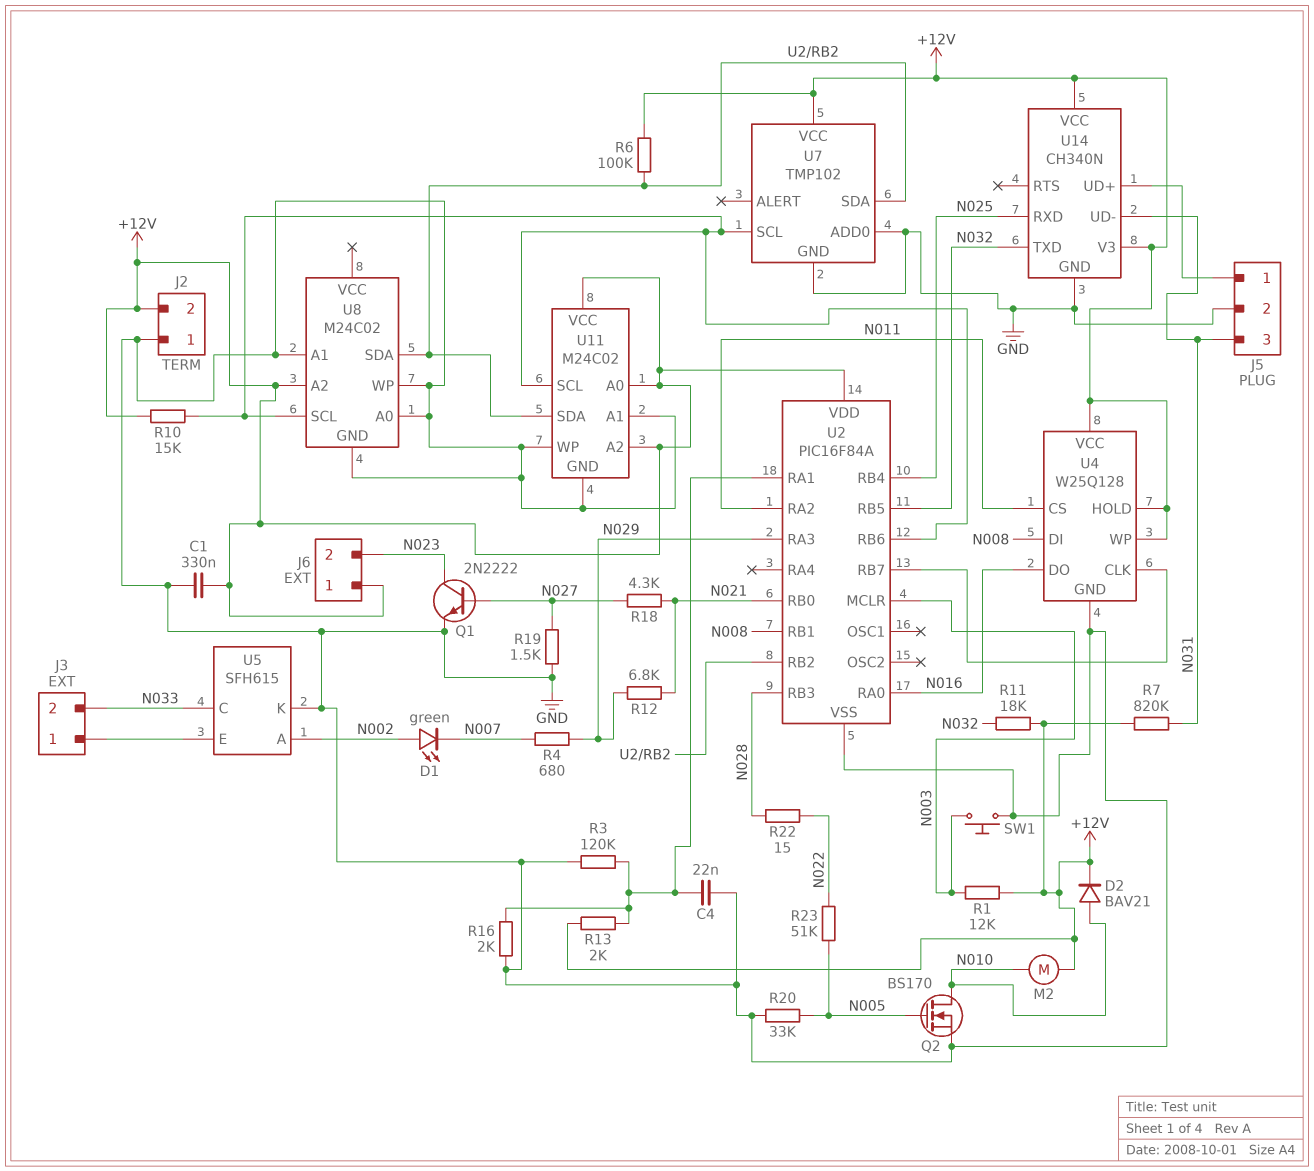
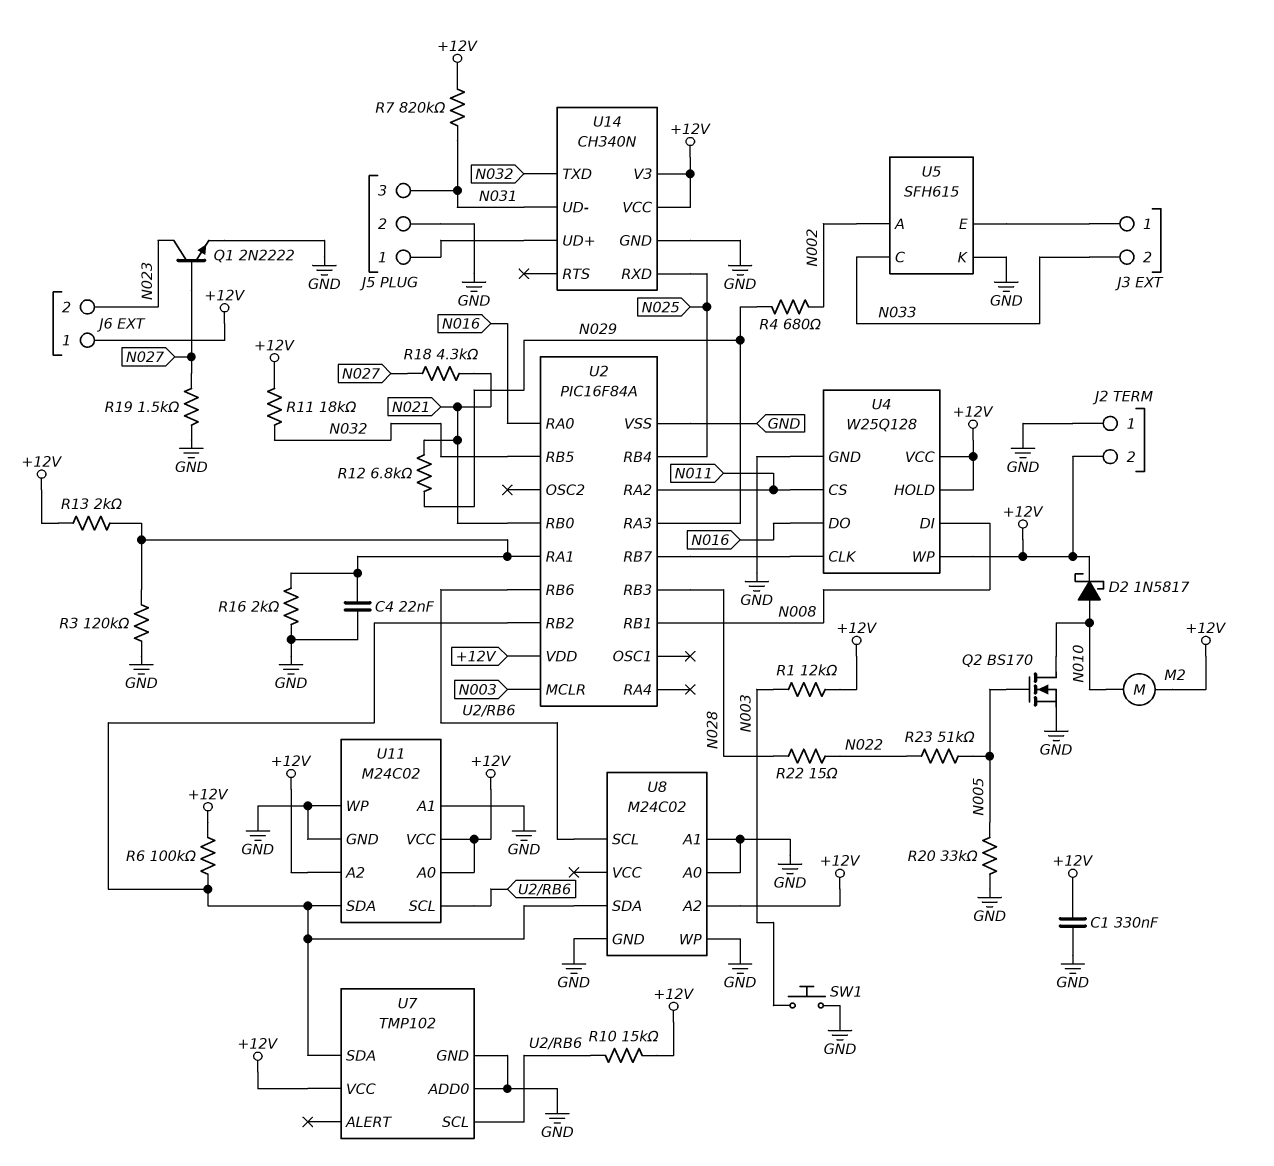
D1: LED green (A N002, K N007) -> none
D2: diode BAV21 (A N010, K +12V) -> schottky 1N5817 (A N010, K +12V)
R4: 680 (N007, N029) -> 680 (N002, N029)

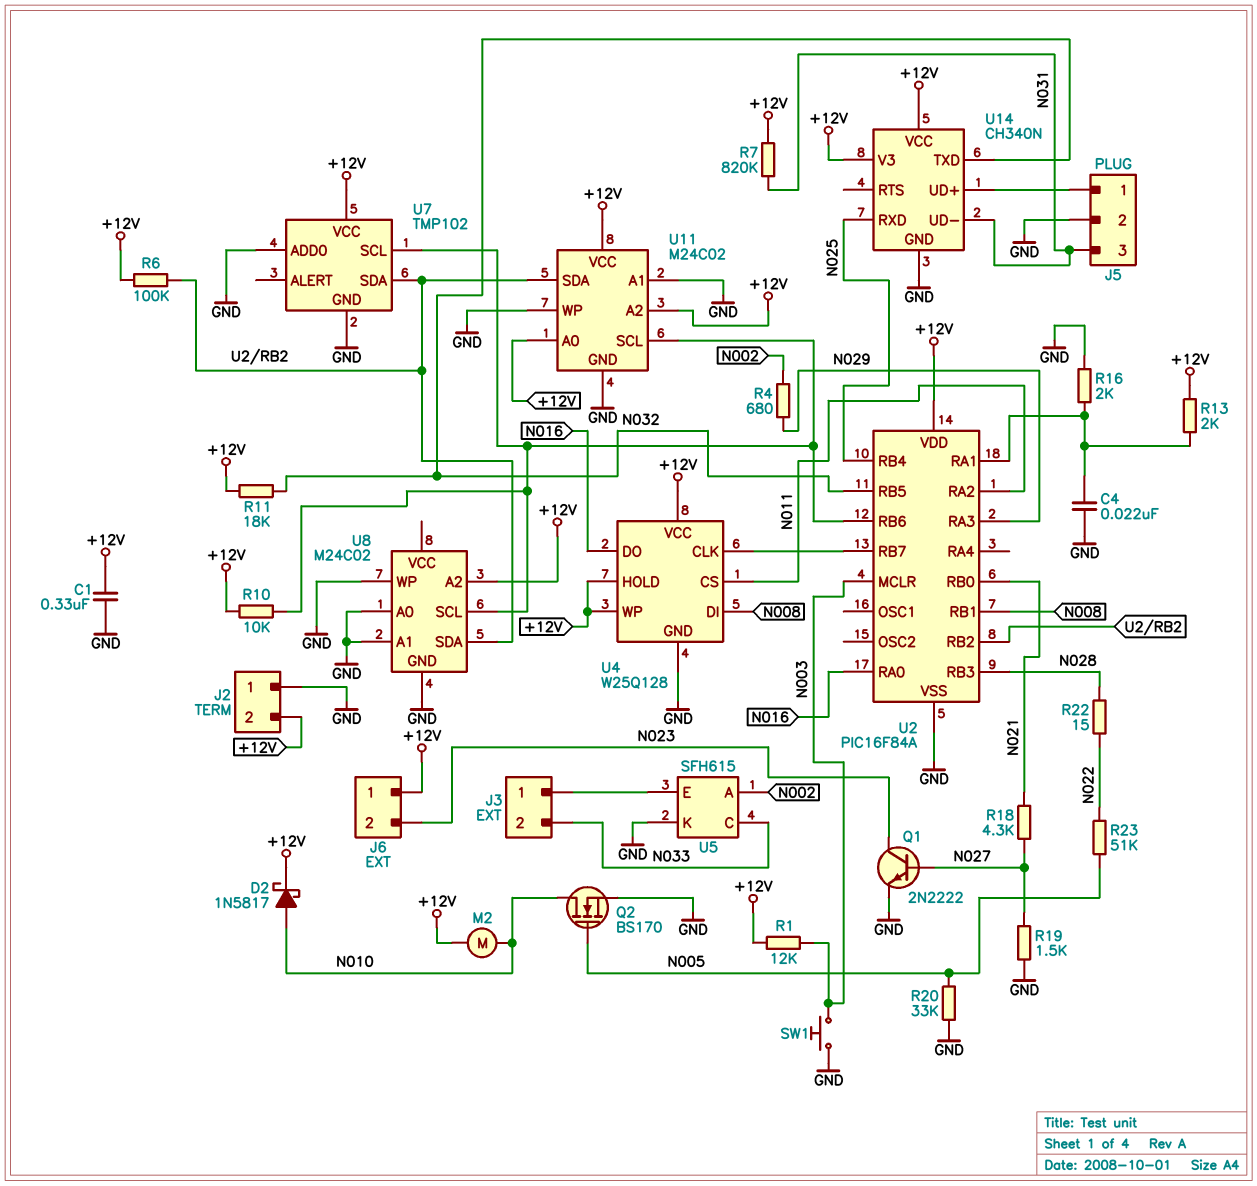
R3: 120k (GND, U2/RA1) -> none
R10: 15k (+12V, U2/RB6) -> 10k (+12V, U2/RB6)
R12: 6.8k (N021, N029) -> none

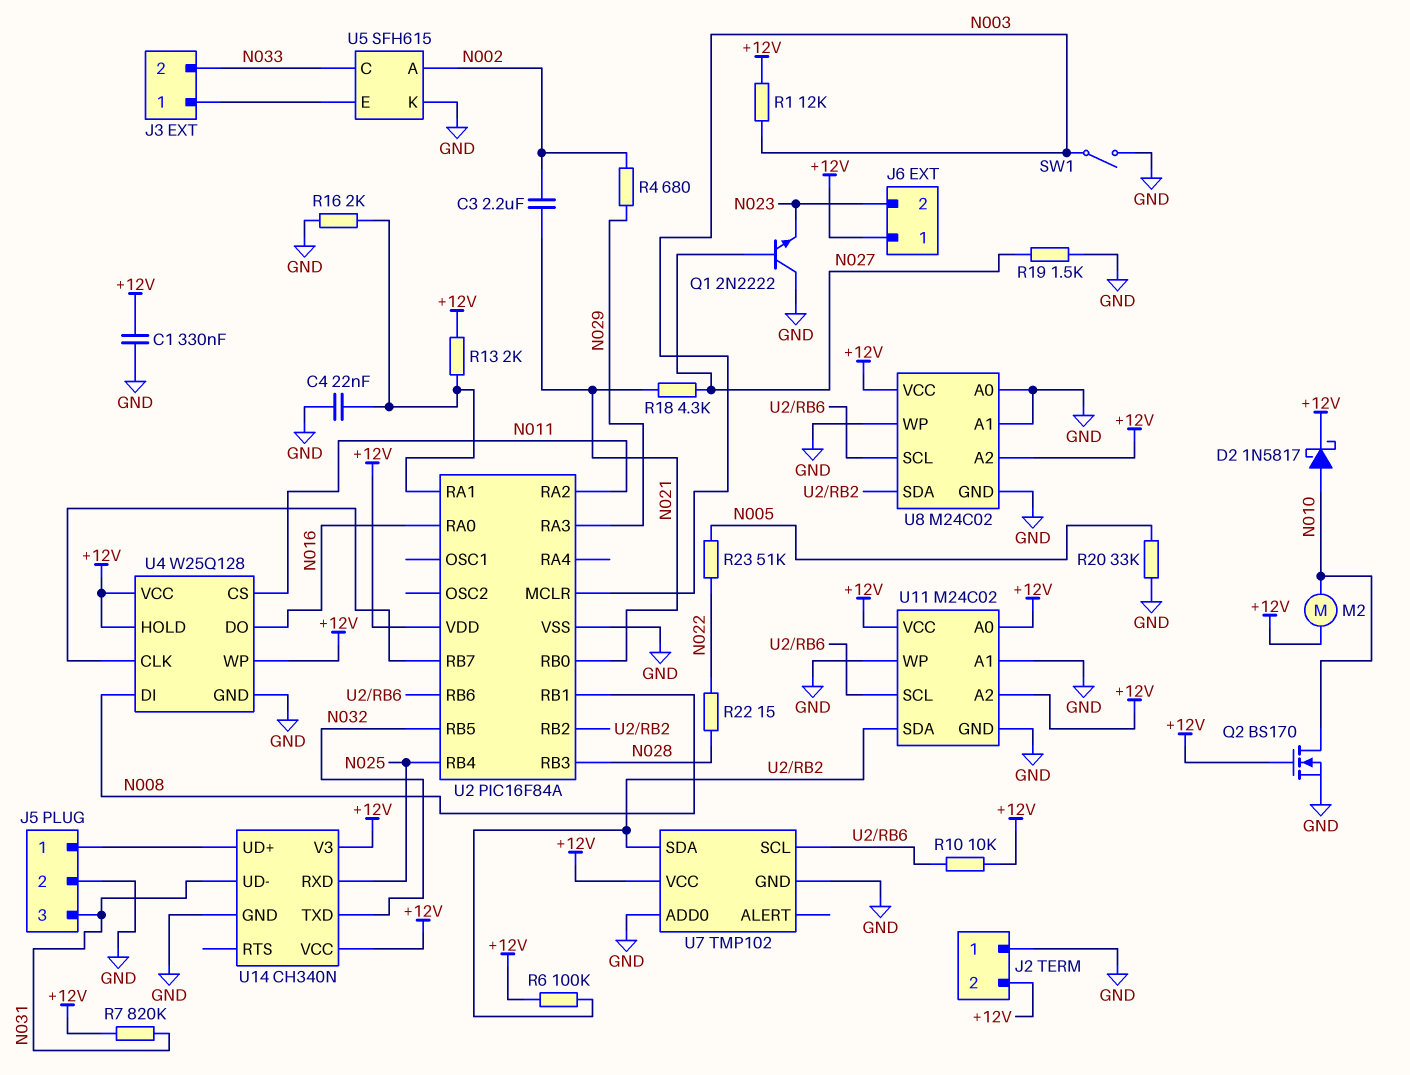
C3: none -> 2.2uF (N002, N021)
Q1: NPN 2N2222 (B N027, C N023, E GND) -> NPN 2N2222 (B N027, C GND, E N023)
Q2: NMOS BS170 (G N005, D N010, S GND) -> NMOS BS170 (G +12V, D N010, S GND)
R11: 18k (+12V, N032) -> none
SW1: button (GND, N003) -> switch (GND, N003)
U8 pin VCC: none -> +12V

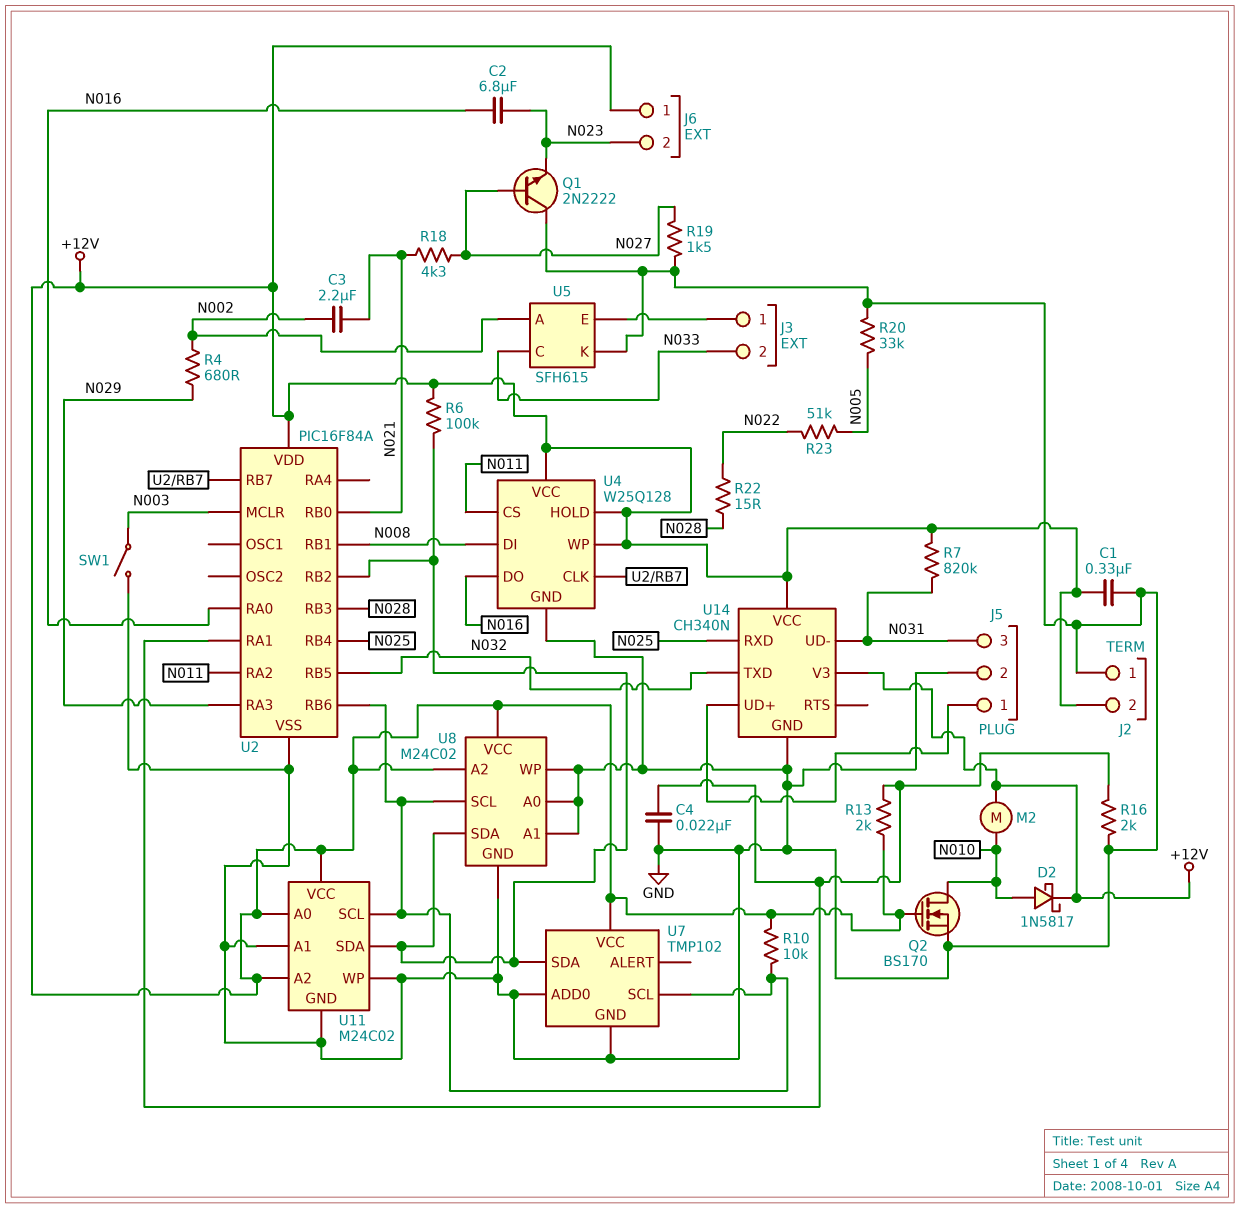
C2: none -> 6.8uF (N016, N023)
R1: 12k (+12V, N003) -> none

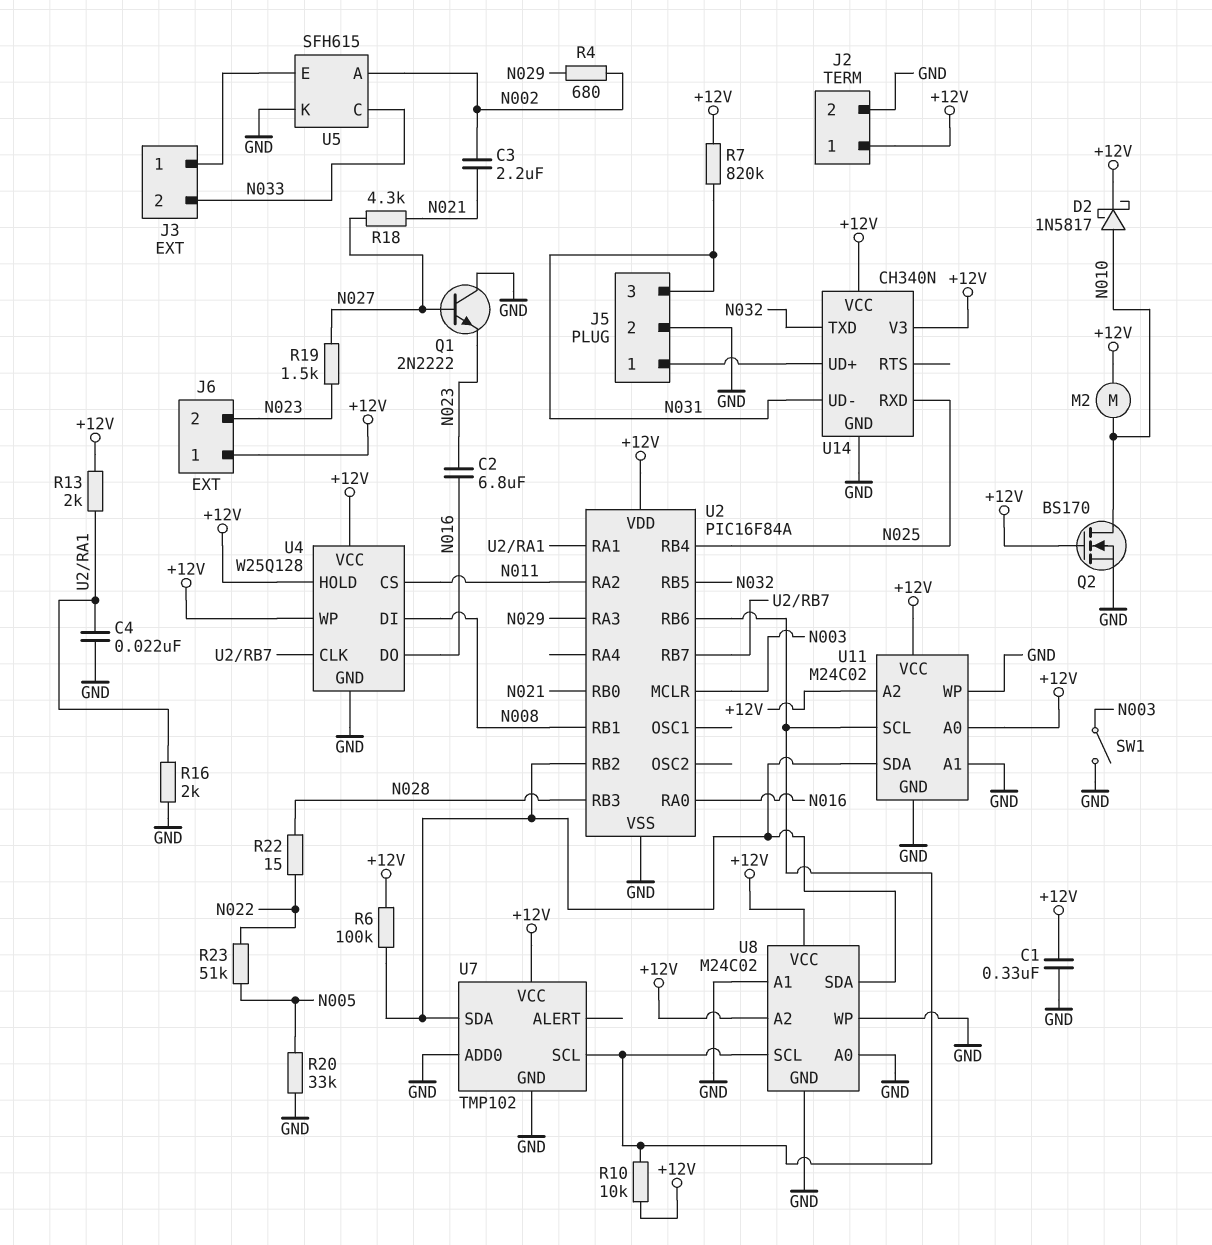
J2 pin 1: GND -> +12V
J2 pin 2: +12V -> GND
R19: 1.5k (GND, N027) -> 1.5k (N023, N027)

